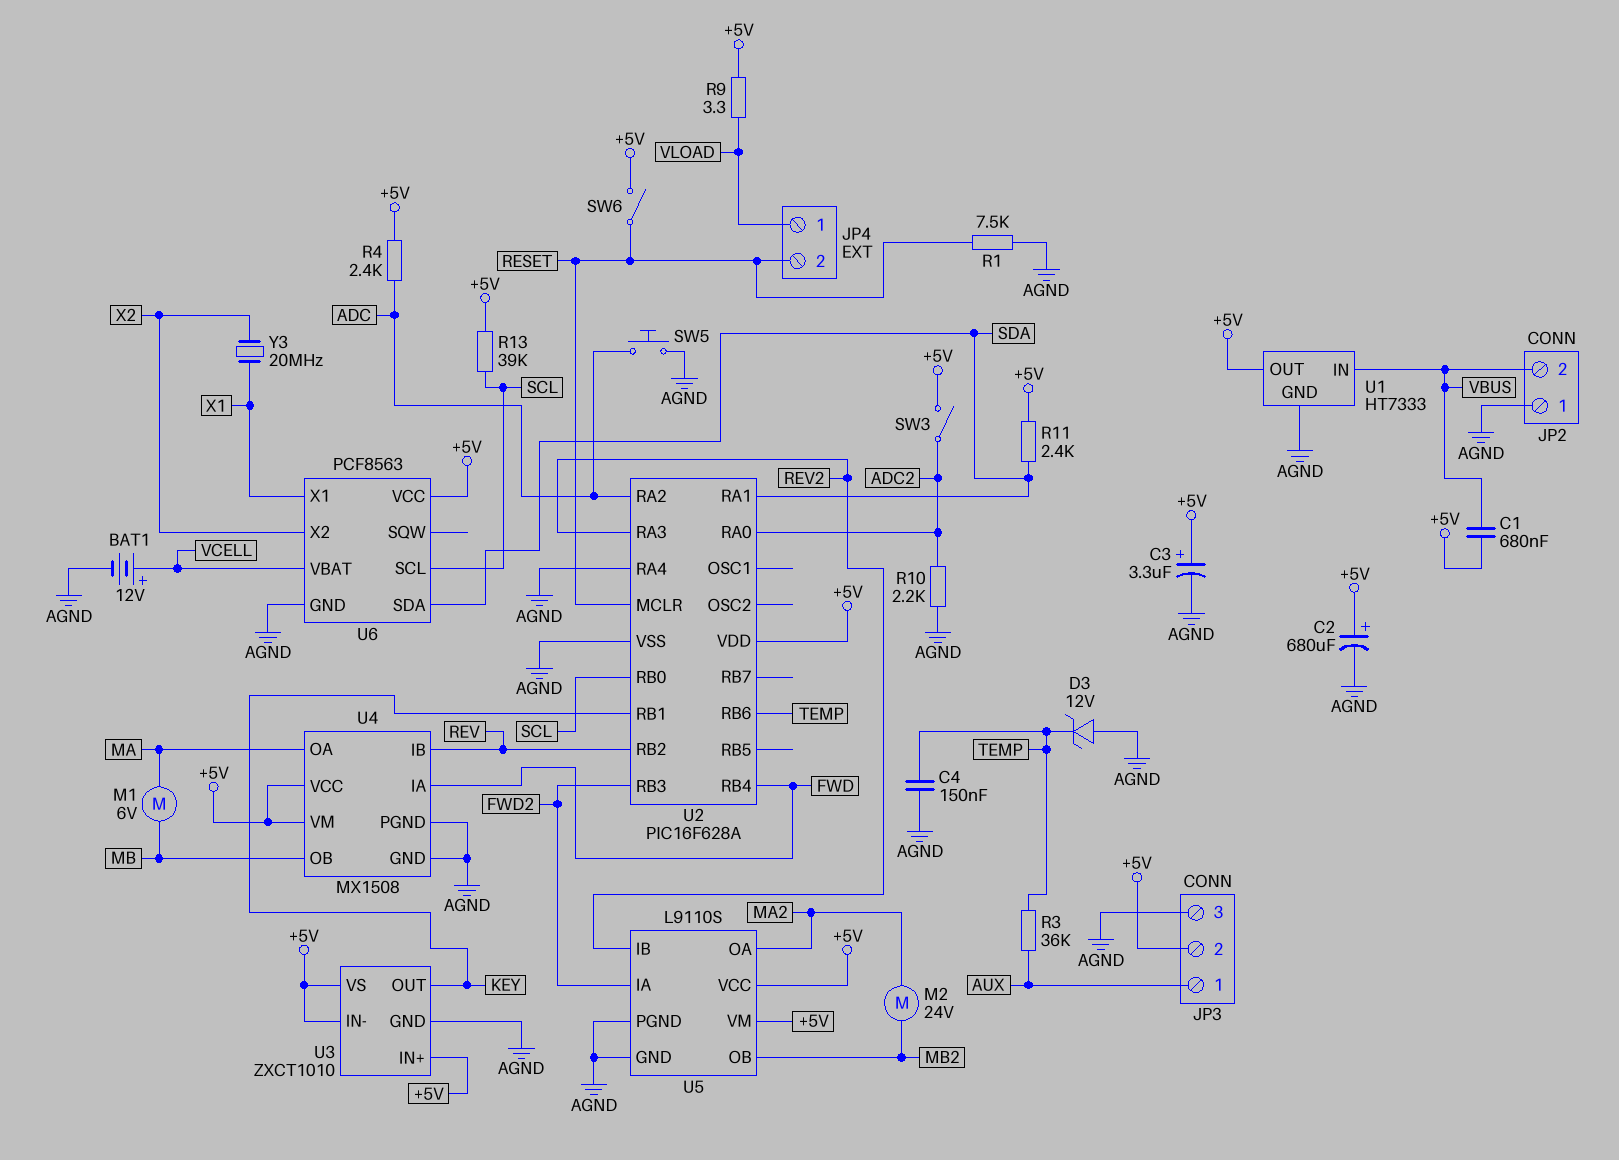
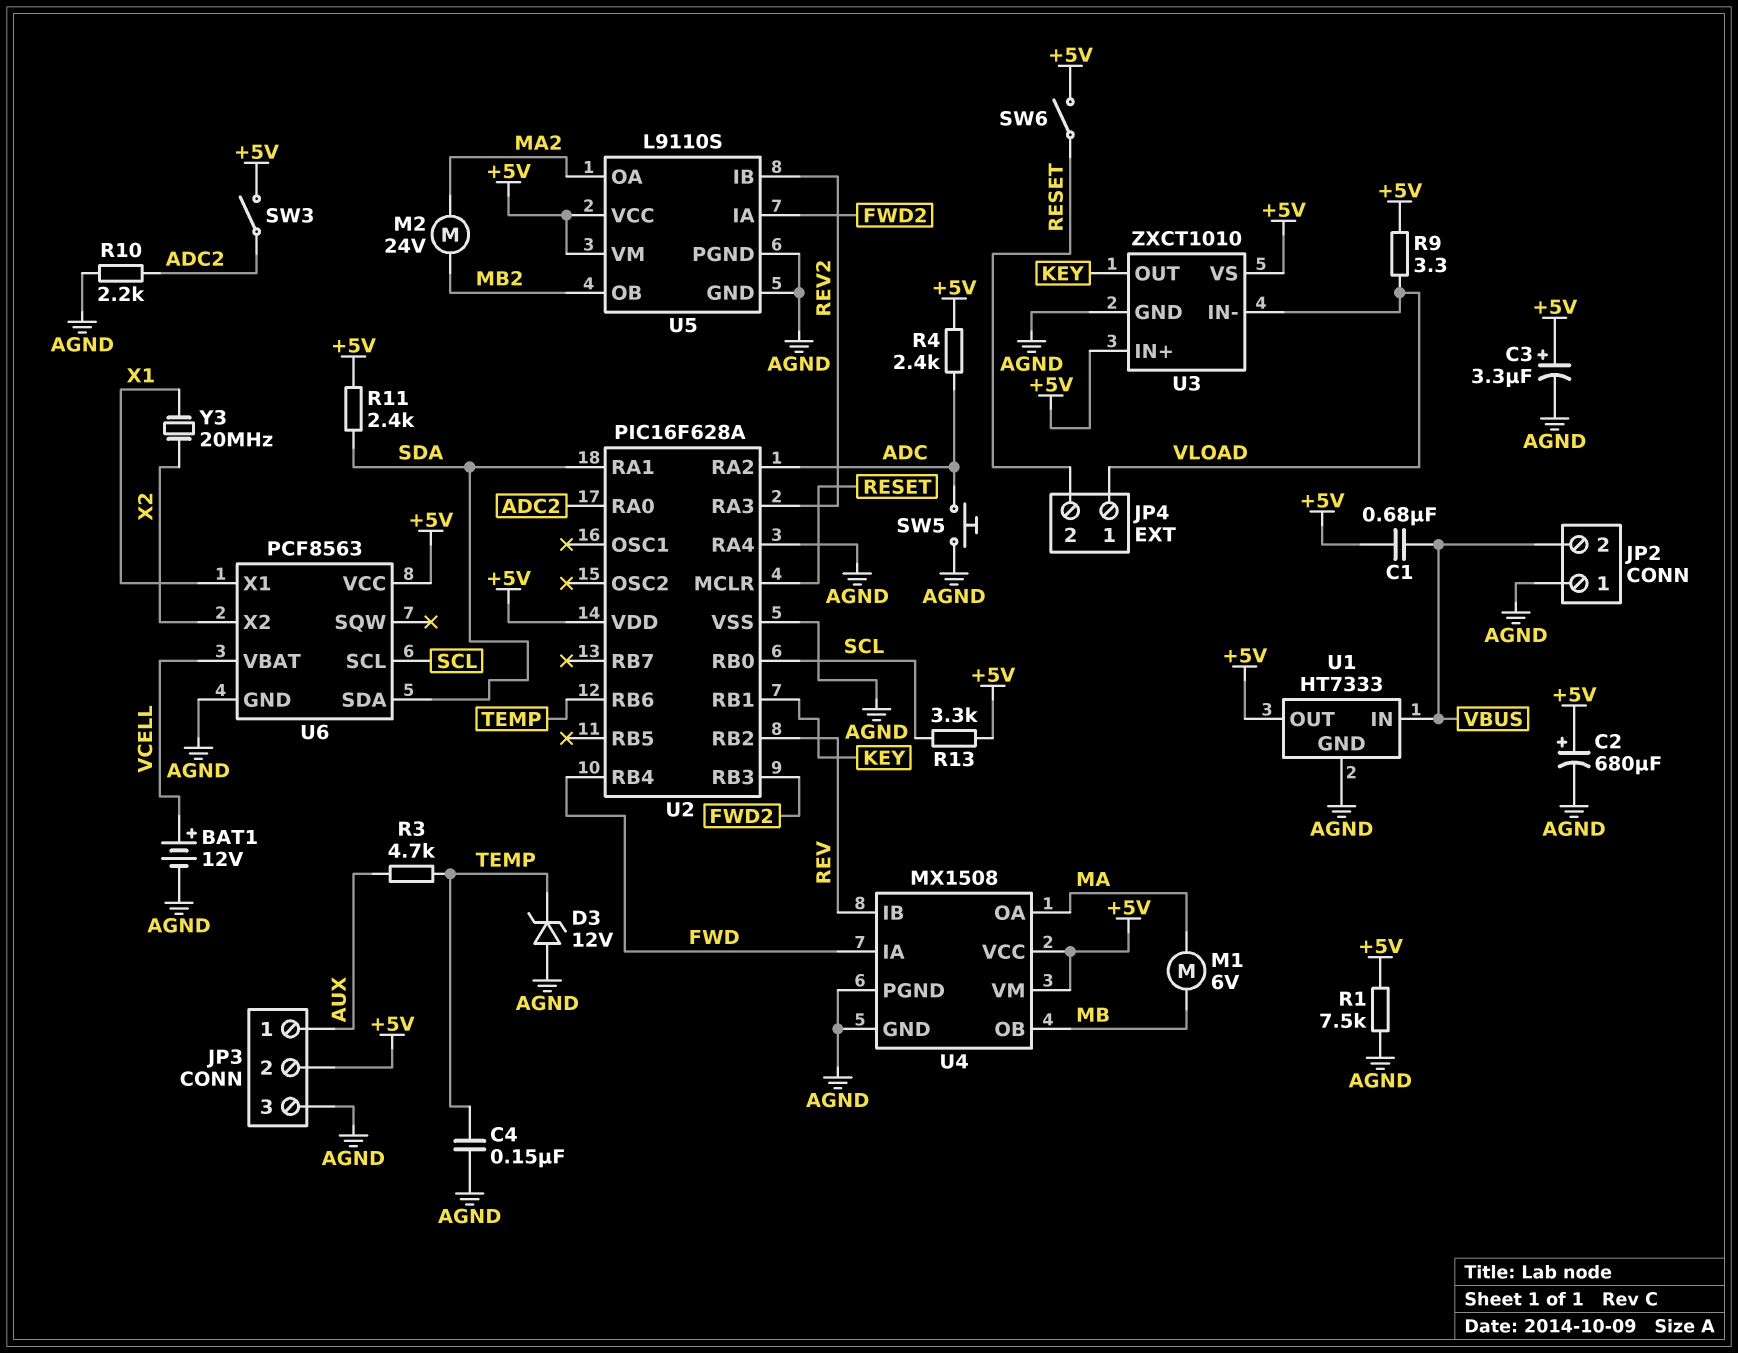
R1: 7.5k (AGND, RESET) -> 7.5k (+5V, AGND)
R3: 36k (AUX, TEMP) -> 4.7k (AUX, TEMP)
R13: 39k (+5V, SCL) -> 3.3k (+5V, SCL)
U3 pin IN-: +5V -> VLOAD

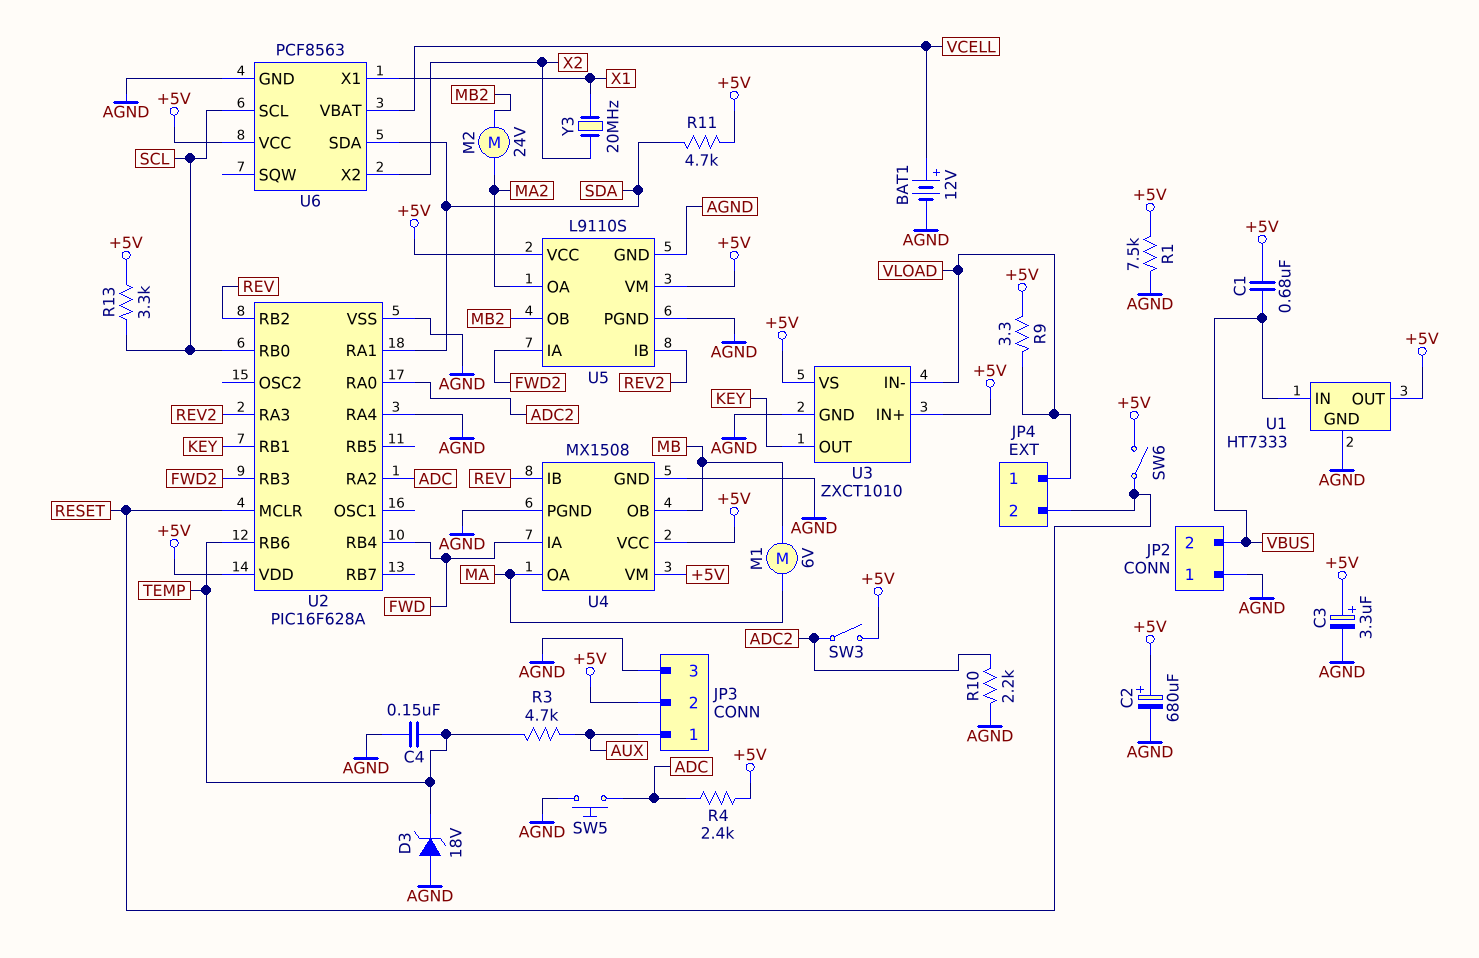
D3: zener 12V (A AGND, K TEMP) -> zener 18V (A AGND, K TEMP)
R11: 2.4k (+5V, SDA) -> 4.7k (+5V, SDA)

